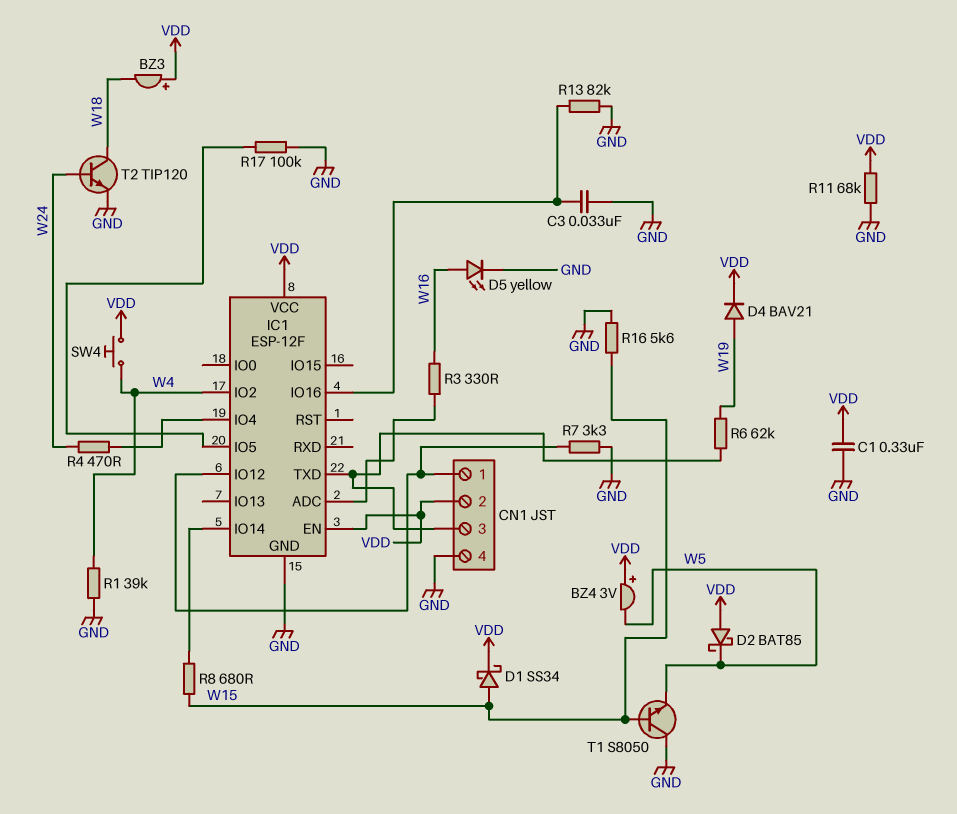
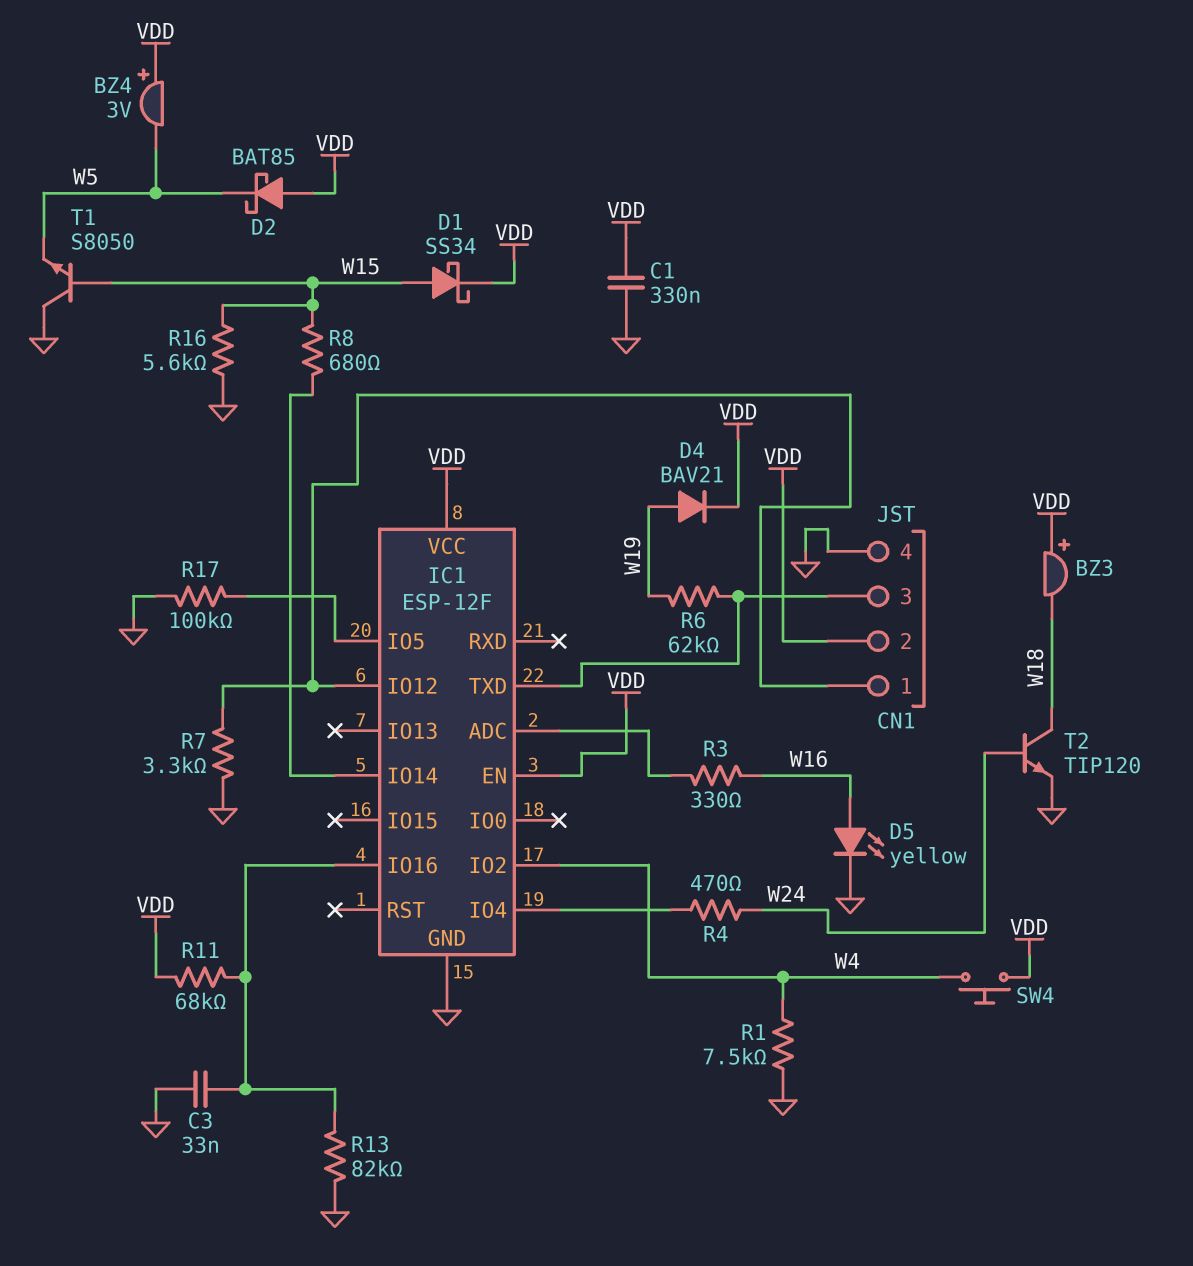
R1: 39k (GND, W4) -> 7.5k (GND, W4)
R11: 68k (GND, VDD) -> 68k (IC1/IO16, VDD)

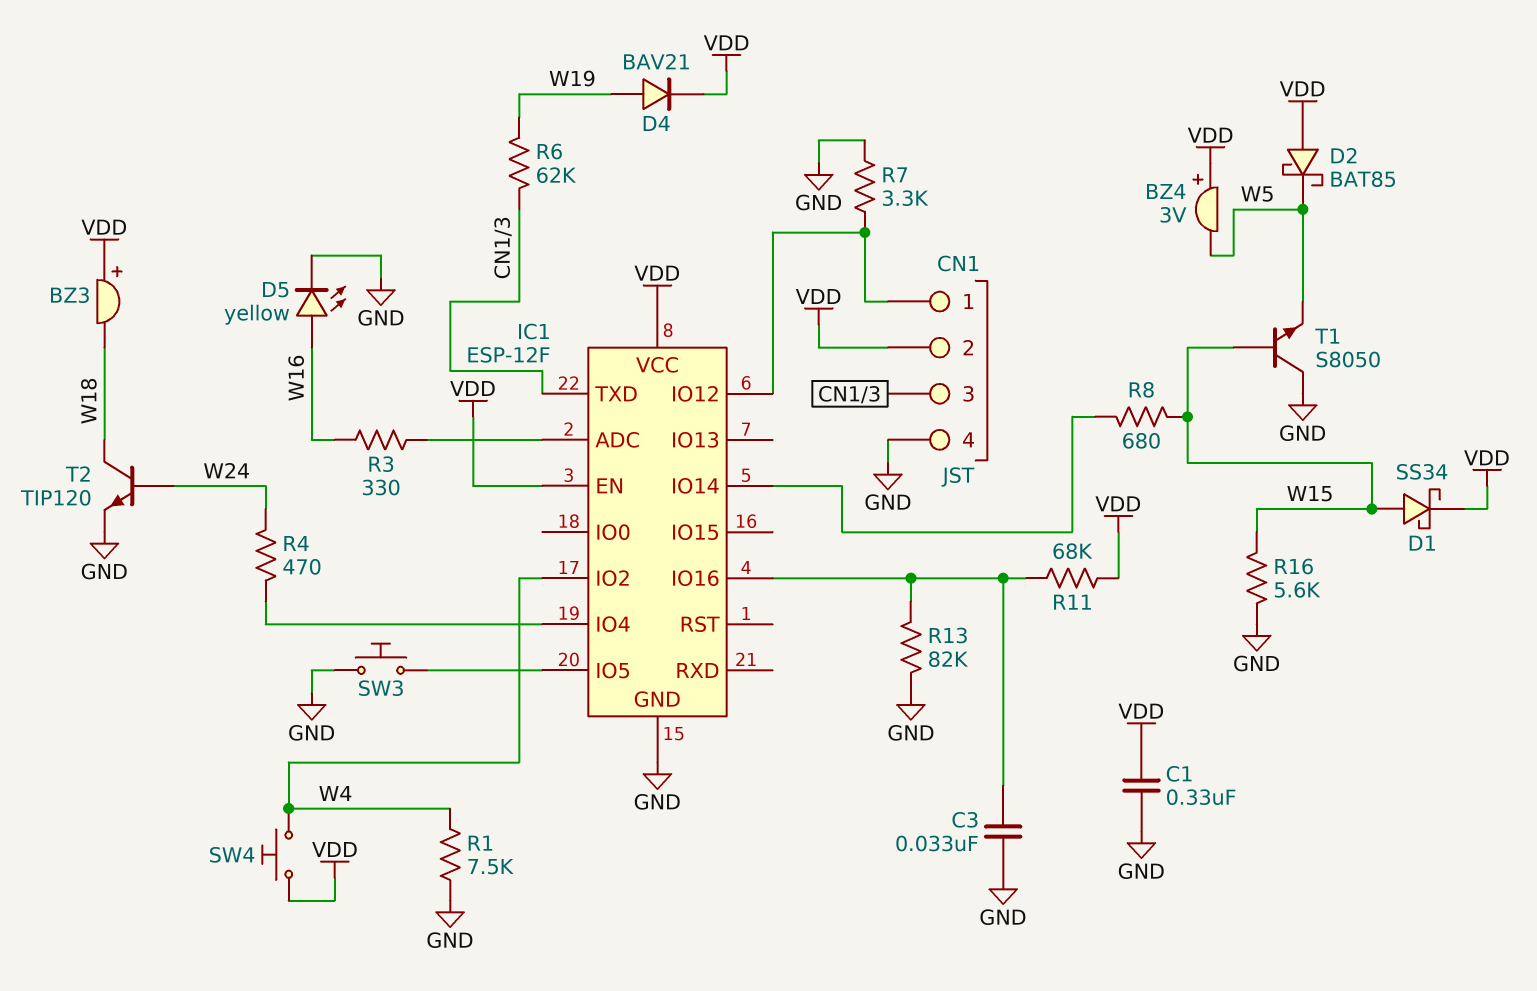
R17: 100k (GND, IC1/IO5) -> none
SW3: none -> button (GND, IC1/IO5)

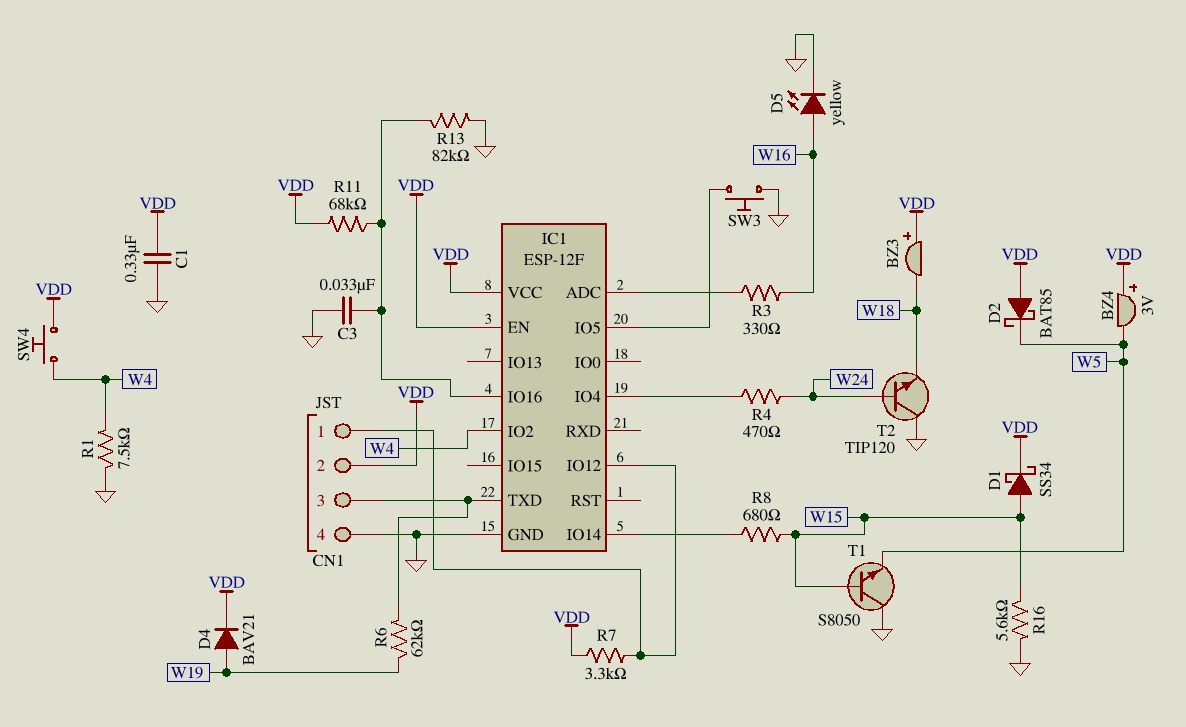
R7: 3.3k (CN1/1, GND) -> 3.3k (CN1/1, VDD)
T2: NPN TIP120 (B W24, C W18, E GND) -> NPN TIP120 (B W24, C GND, E W18)

